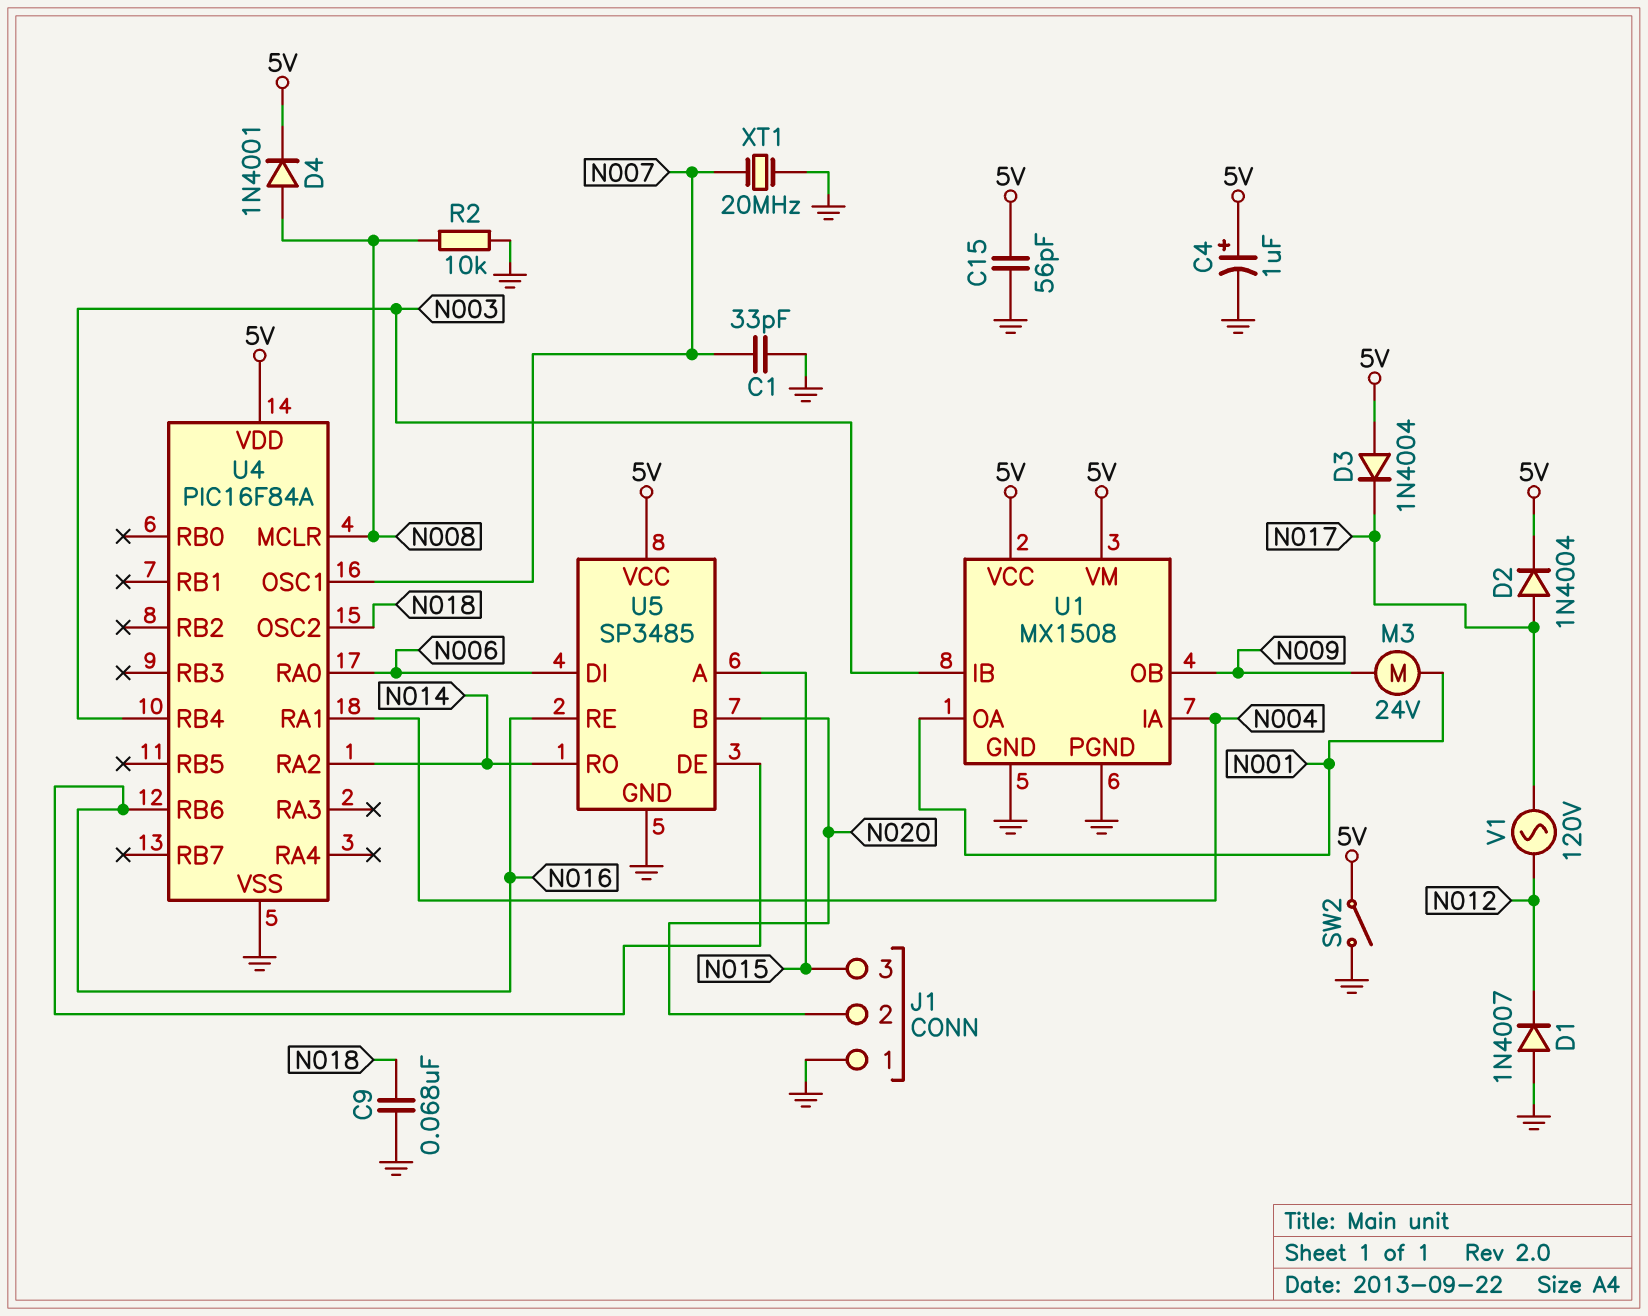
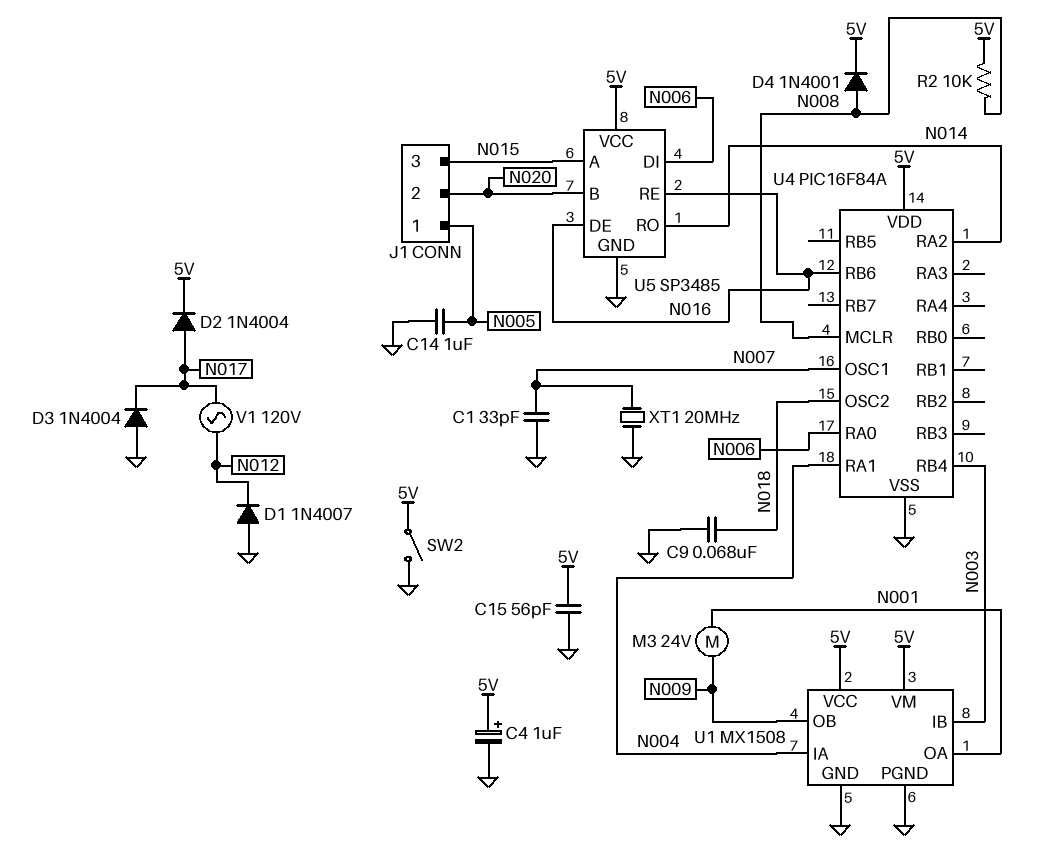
C14: none -> 1uF (GND, N005)
D3: diode 1N4004 (A 5V, K N017) -> diode 1N4004 (A GND, K N017)
J1 pin 1: GND -> N005
R2: 10k (GND, N008) -> 10k (5V, N008)

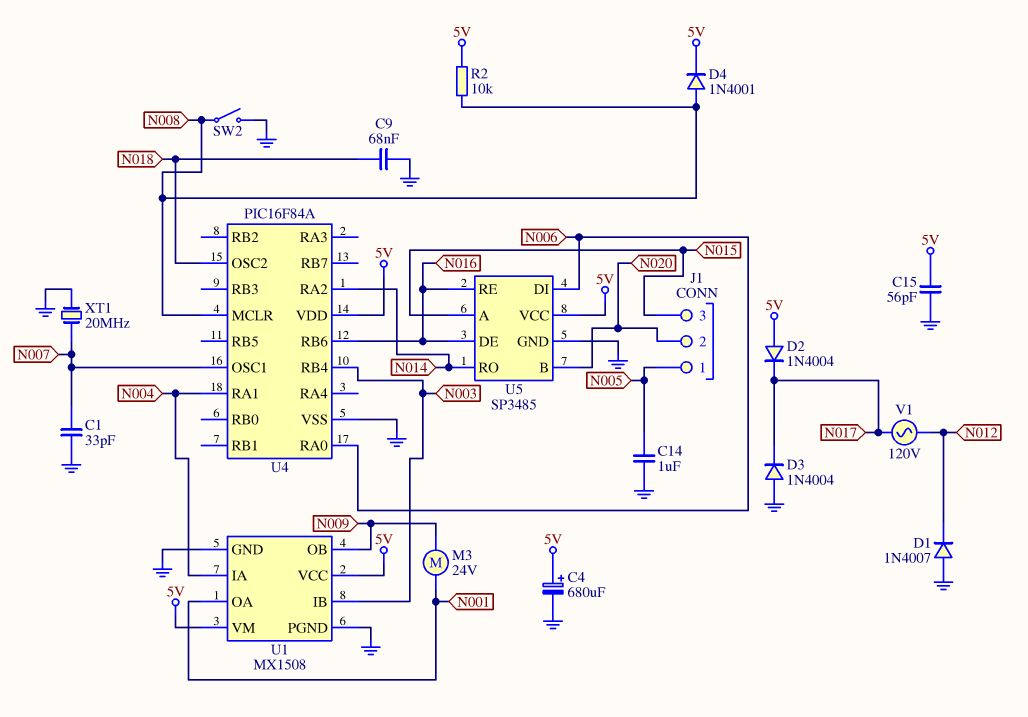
C4: 1uF (plus 5V, minus GND) -> 680uF (plus 5V, minus GND)
D2: diode 1N4004 (A N017, K 5V) -> diode 1N4004 (A 5V, K N017)
SW2: switch (5V, GND) -> switch (GND, N008)

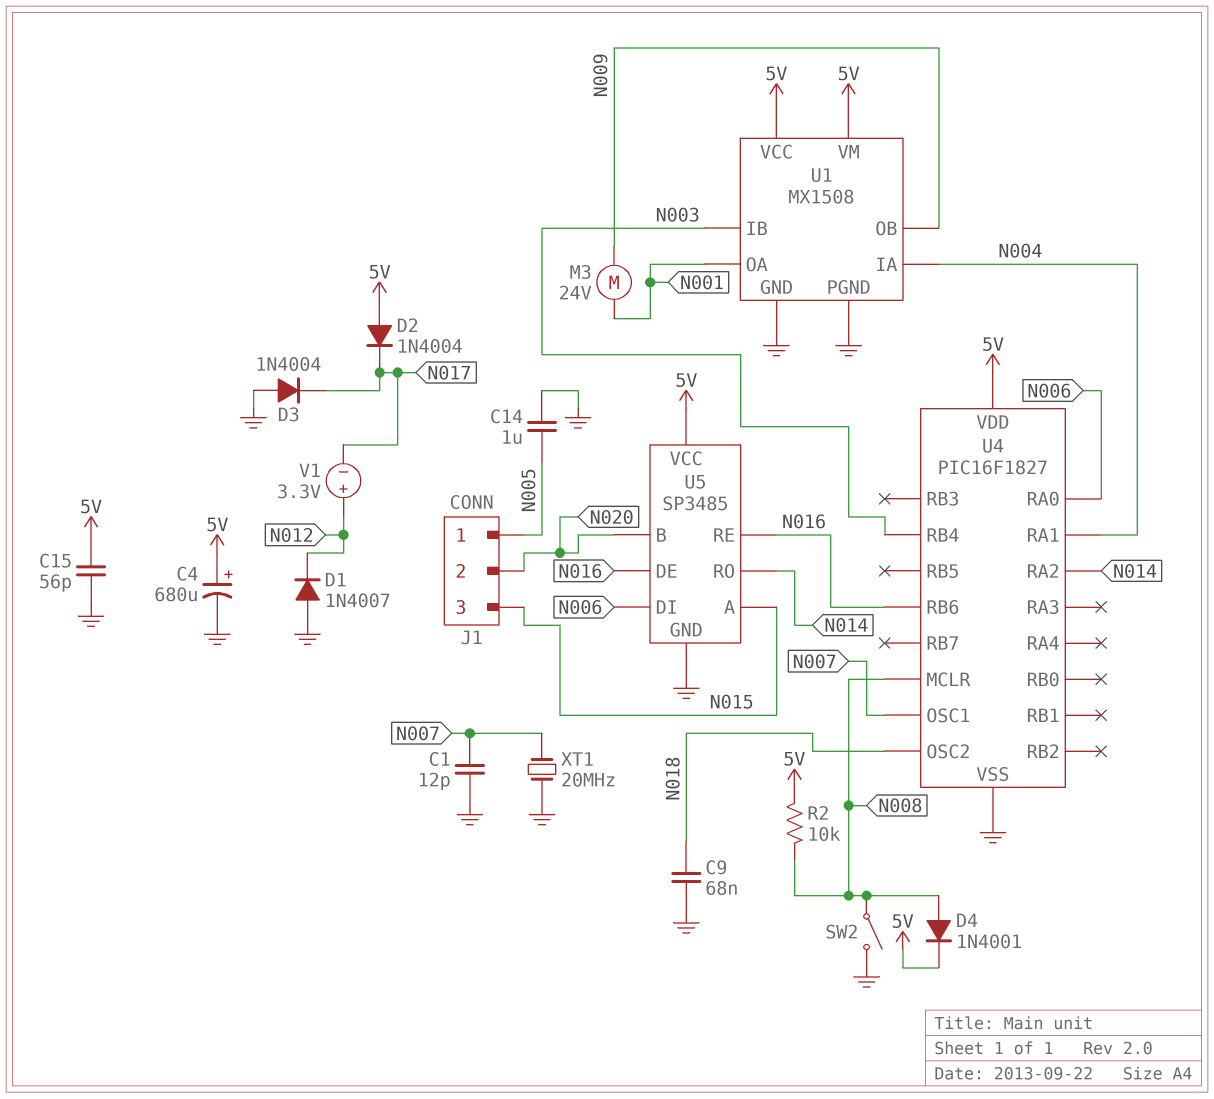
C1: 33pF (GND, N007) -> 12pF (GND, N007)
U4: PIC16F84A -> PIC16F1827
V1: AC 120V (N012, N017) -> 3.3V (plus N012, minus N017)

